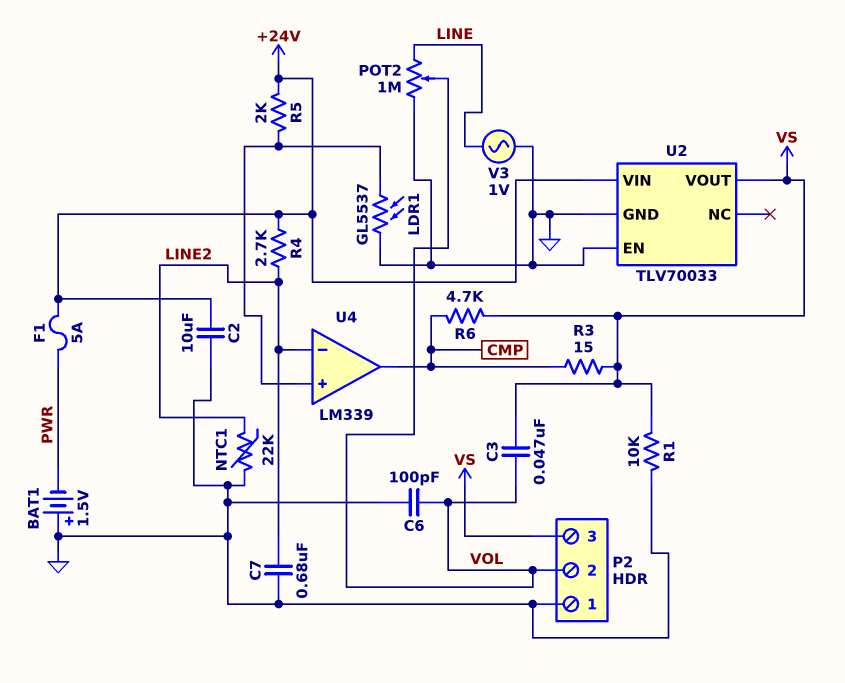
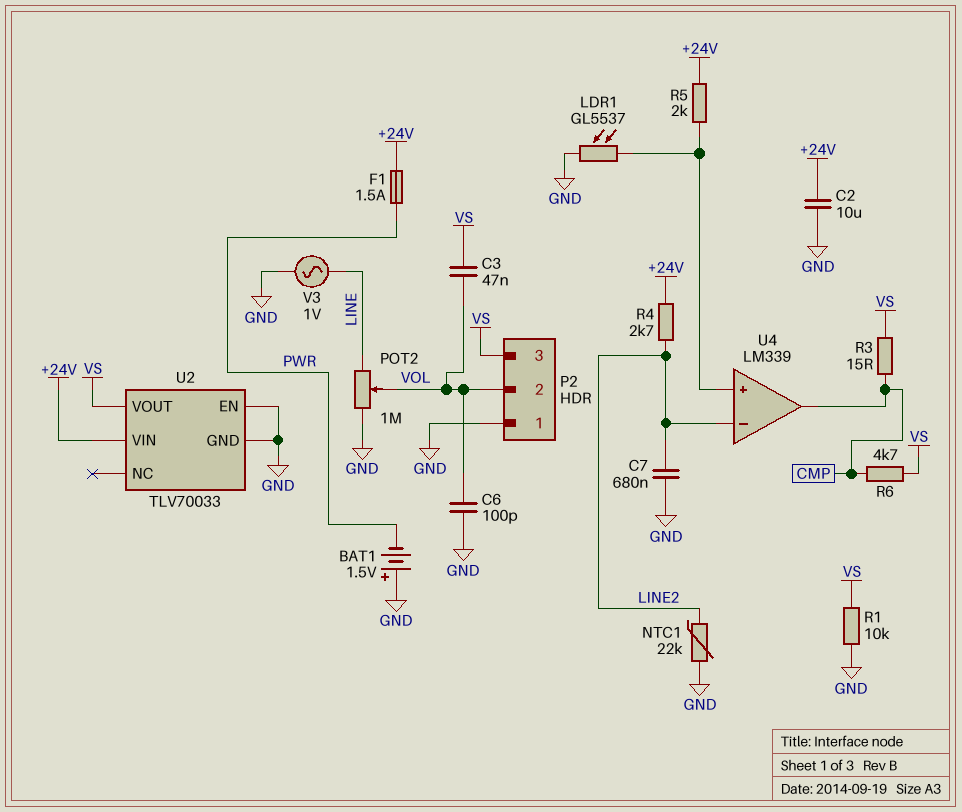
F1: 5A (+24V, PWR) -> 1.5A (+24V, PWR)

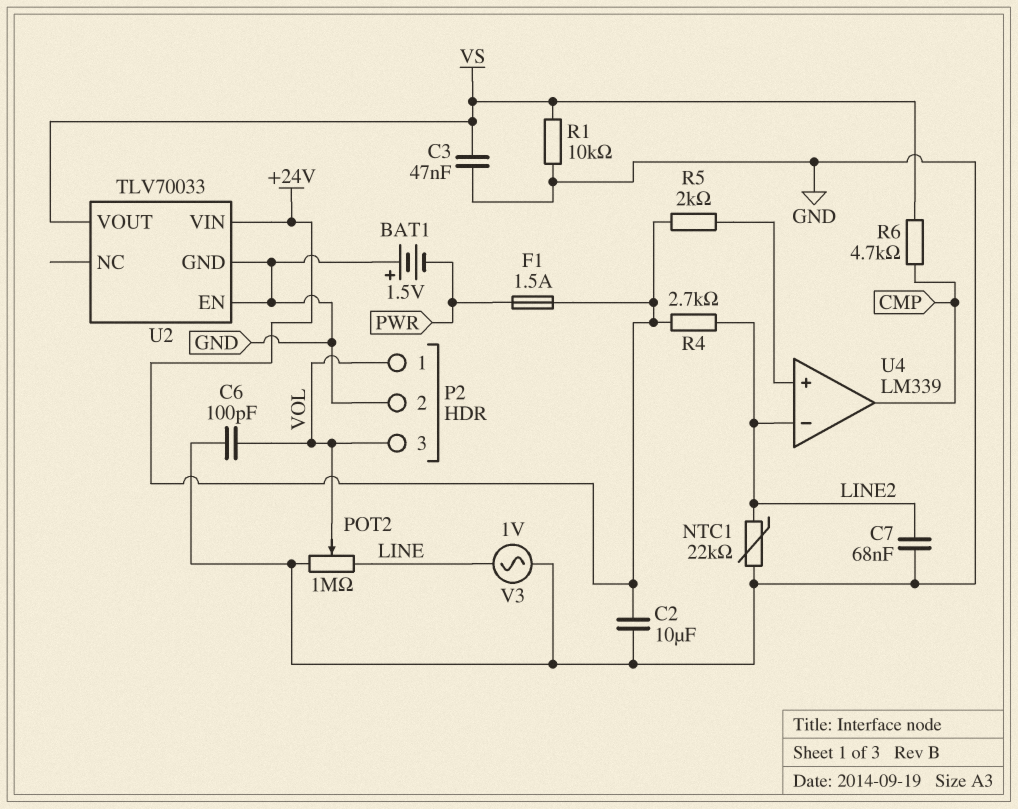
C3: 47nF (VOL, VS) -> 47nF (GND, VS)
C7: 680nF (GND, LINE2) -> 68nF (GND, LINE2)
LDR1: GL5537 (GND, U4/in+) -> none
P2 pin 1: GND -> VOL
P2 pin 2: VOL -> GND
P2 pin 3: VS -> VOL
R3: 15 (CMP, VS) -> none

